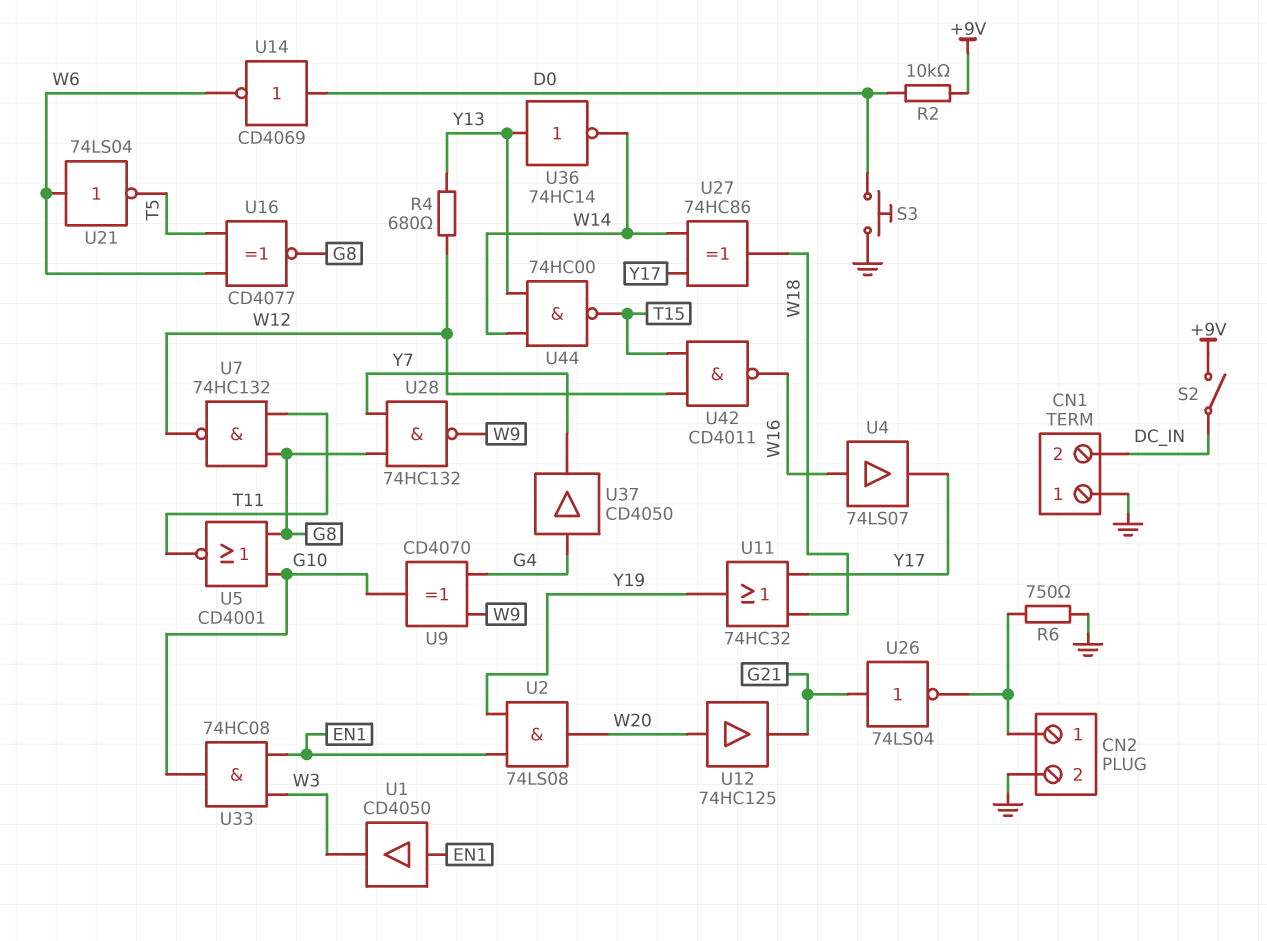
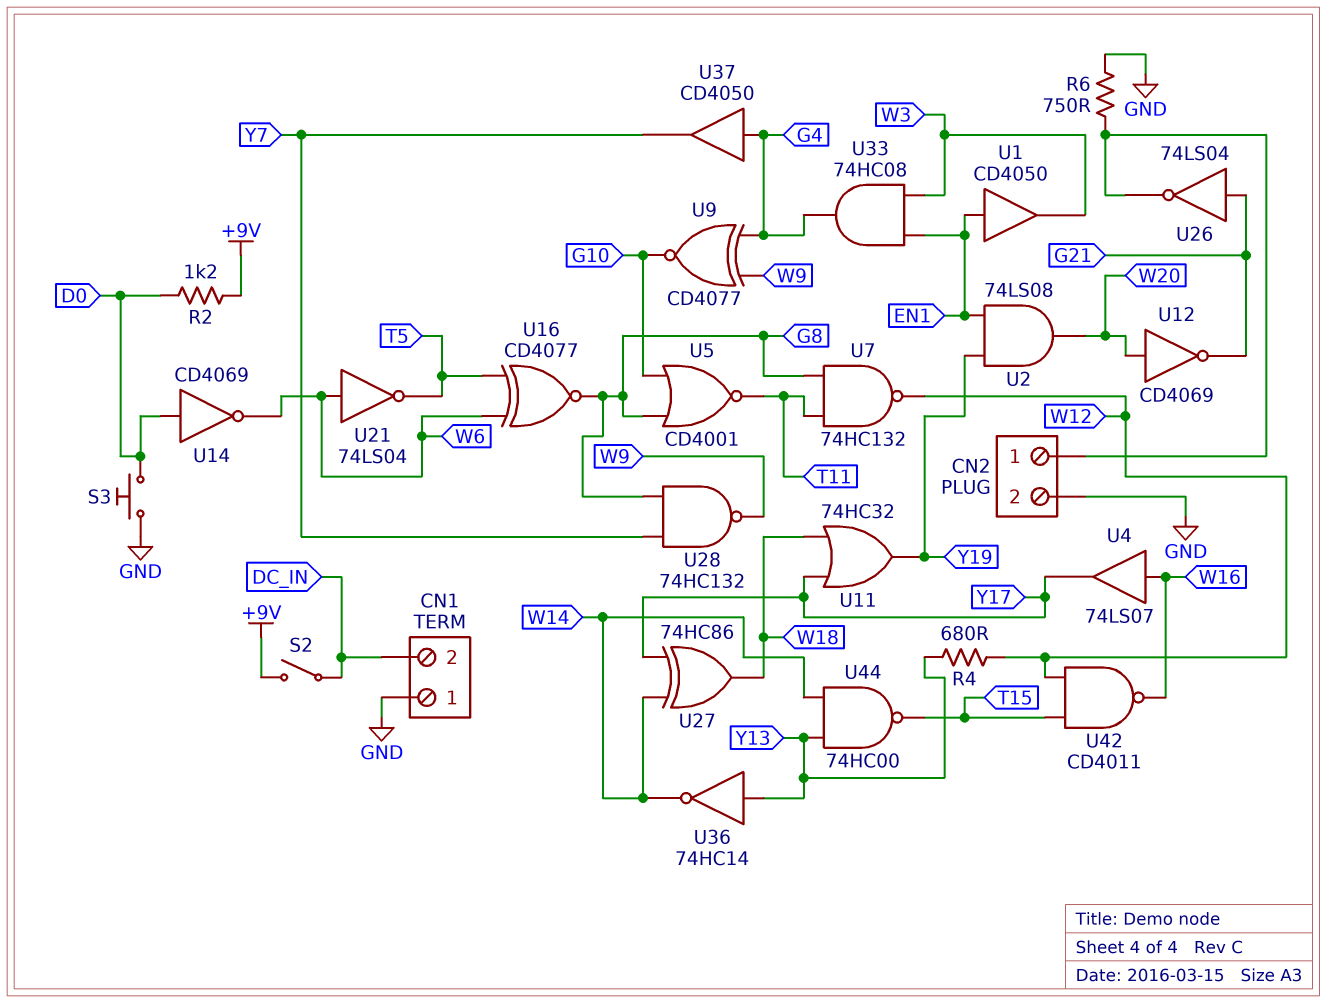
R2: 10k (+9V, D0) -> 1.2k (+9V, D0)
U9: XOR CD4070 (in G4, in W9, out G10) -> XNOR CD4077 (in G4, in W9, out G10)
U12: buffer 74HC125 (in W20, out G21) -> NOT CD4069 (in W20, out G21)
U33: AND 74HC08 (in EN1, in W3, out G10) -> AND 74HC08 (in EN1, in W3, out G4)

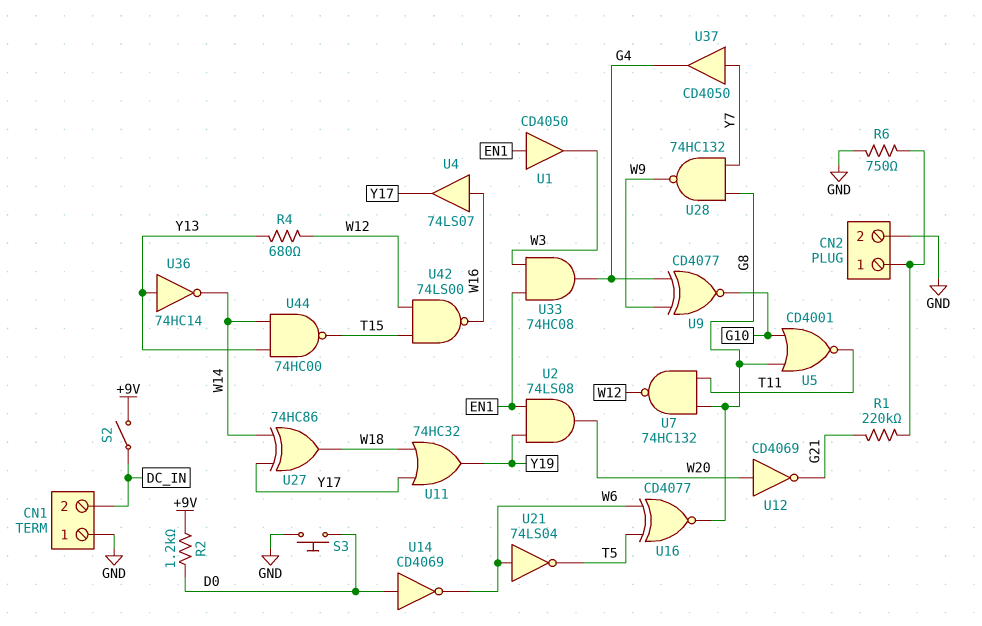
R1: none -> 220k (CN2/1, G21)
U26: NOT 74LS04 (in G21, out CN2/1) -> none
U37: buffer CD4050 (in G4, out Y7) -> buffer CD4050 (in Y7, out G4)
U42: NAND CD4011 (in T15, in W12, out W16) -> NAND 74LS00 (in T15, in W12, out W16)

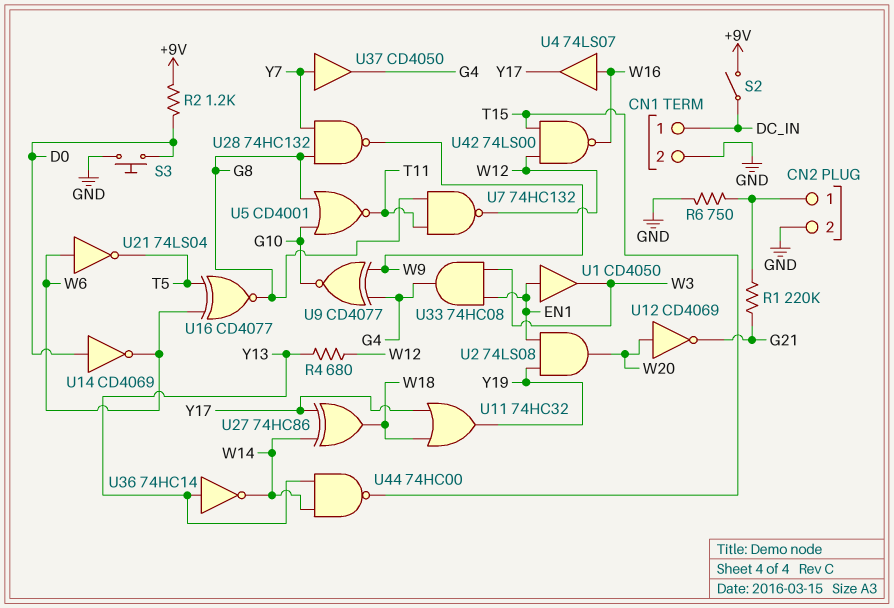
CN1 pin 1: GND -> DC_IN
CN1 pin 2: DC_IN -> GND

